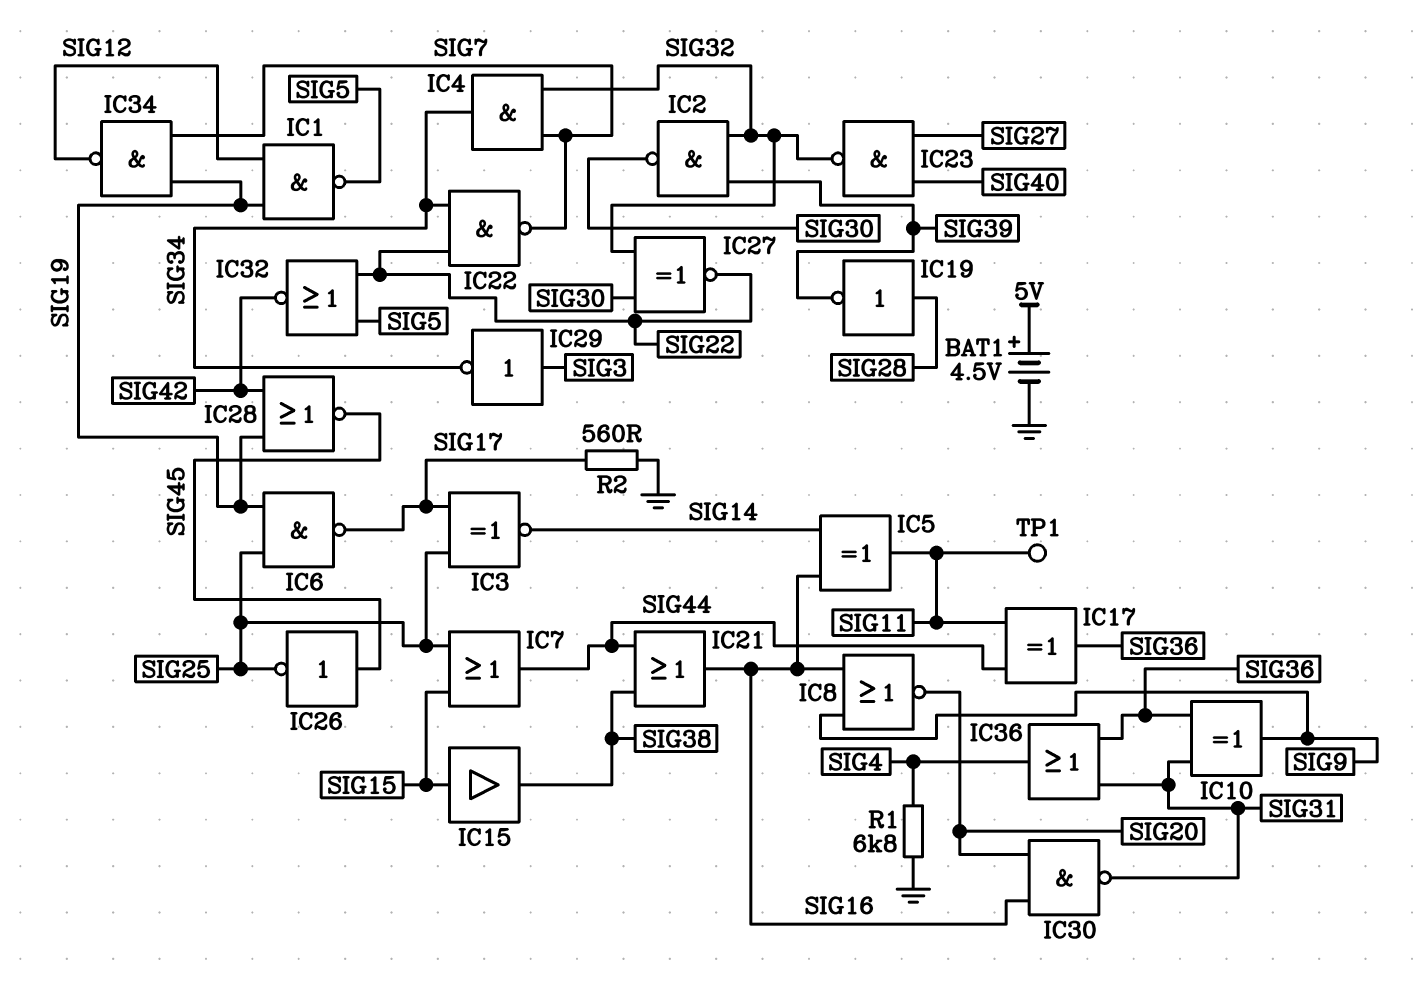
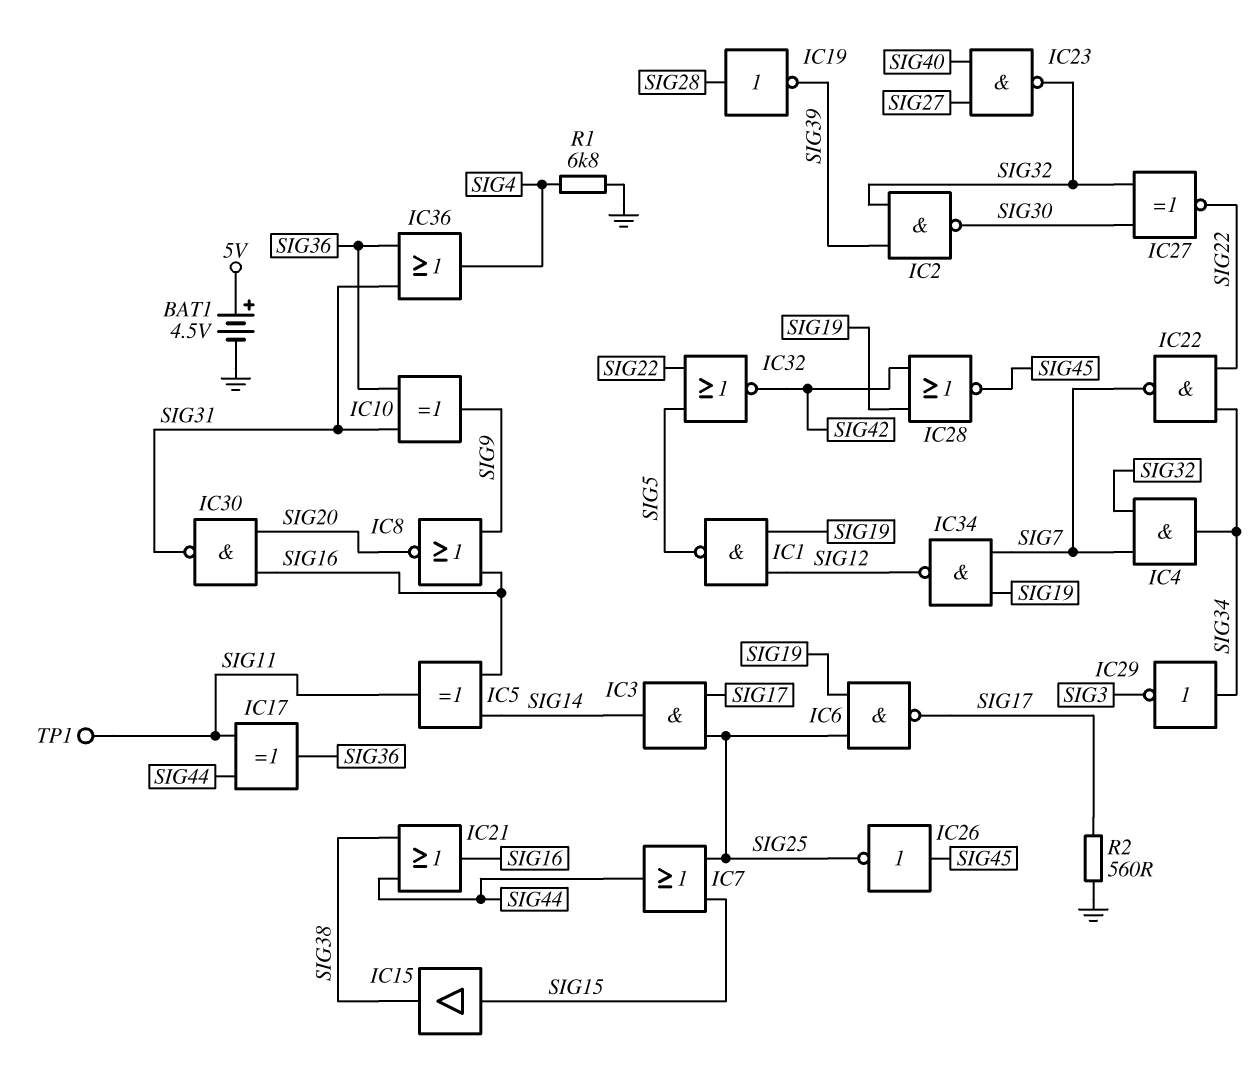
IC3: XNOR (in SIG17, in SIG25, out SIG14) -> AND (in SIG17, in SIG25, out SIG14)
IC29: NOT (in SIG3, out SIG34) -> NOT (in SIG34, out SIG3)

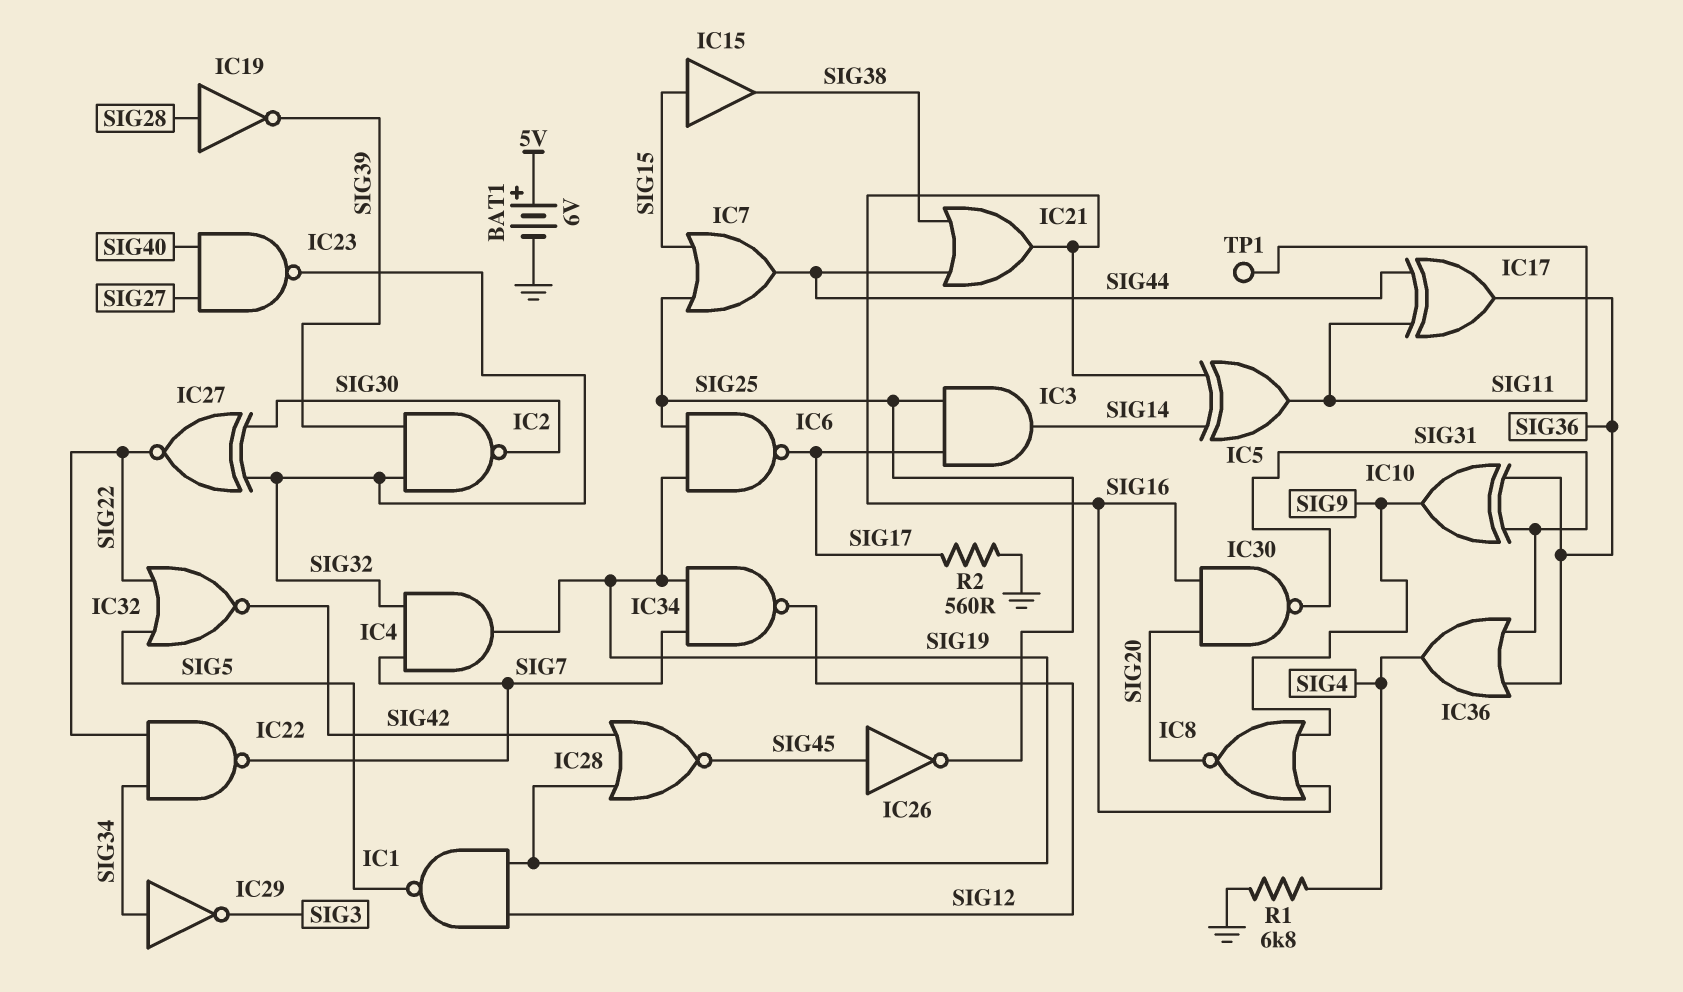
BAT1: 4.5V (plus 5V, minus GND) -> 6V (plus 5V, minus GND)
IC4: AND (in SIG7, in SIG32, out SIG34) -> AND (in SIG7, in SIG32, out SIG19)

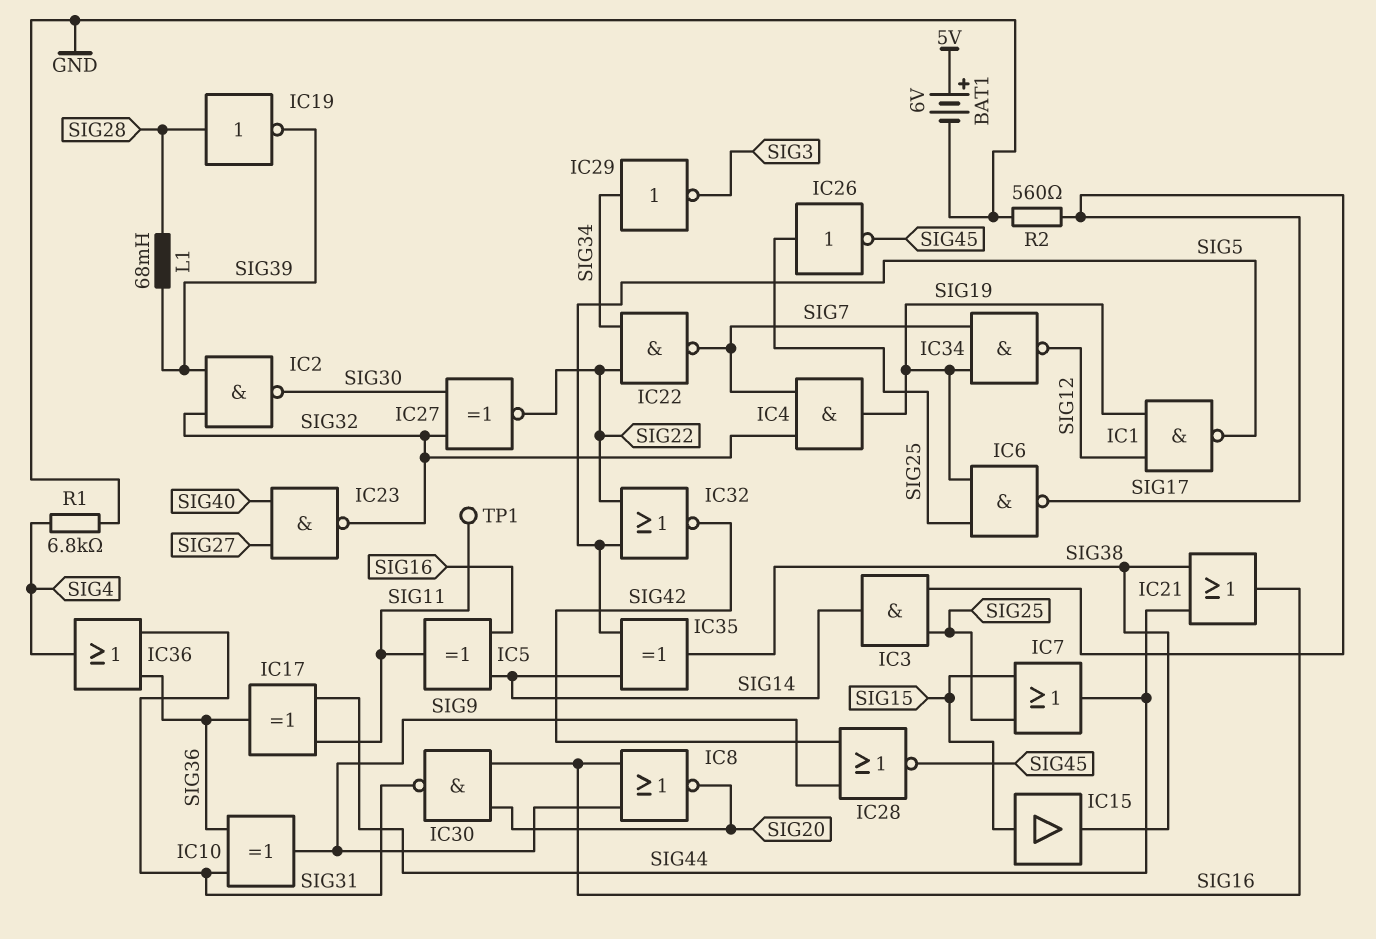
IC26: NOT (in SIG45, out SIG25) -> NOT (in SIG25, out SIG45)
IC28: NOR (in SIG19, in SIG42, out SIG45) -> NOR (in SIG9, in SIG42, out SIG45)
IC35: none -> XOR (in SIG5, in SIG14, out SIG38)
L1: none -> 68mH (SIG28, SIG39)

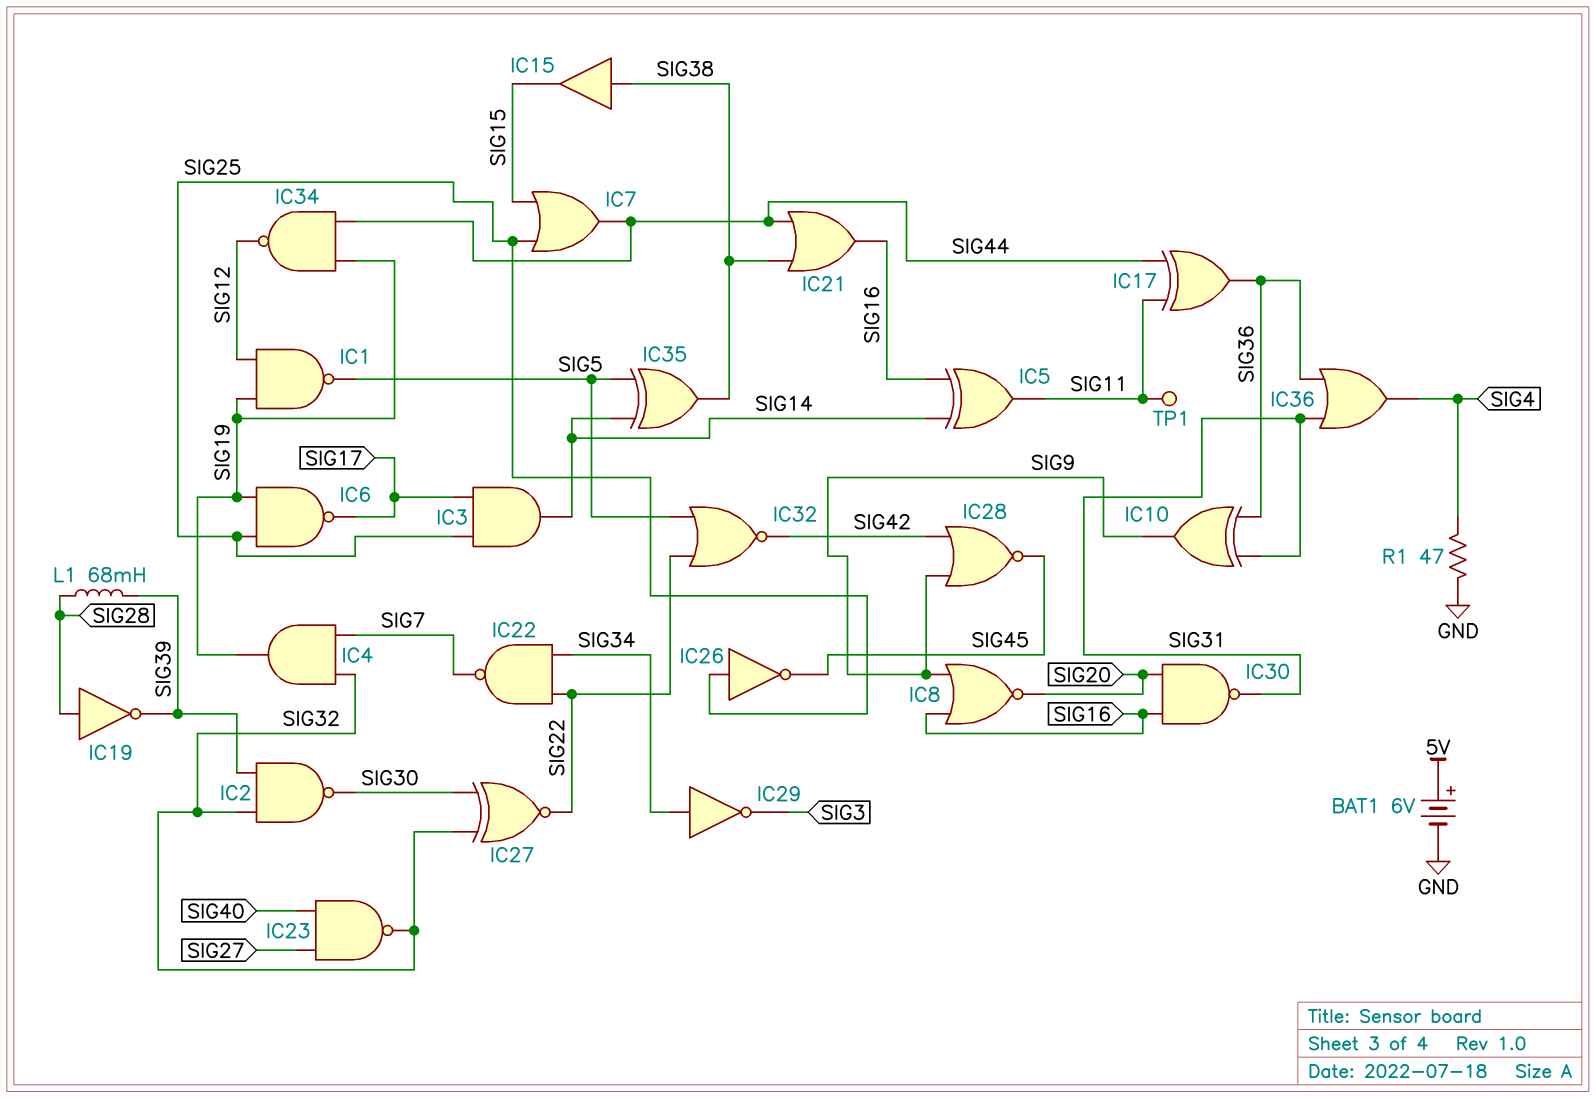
IC15: buffer (in SIG15, out SIG38) -> buffer (in SIG38, out SIG15)
IC34: NAND (in SIG7, in SIG19, out SIG12) -> NAND (in SIG19, in SIG44, out SIG12)
R1: 6.8k (GND, SIG4) -> 47 (GND, SIG4)
R2: 560 (GND, SIG17) -> none

